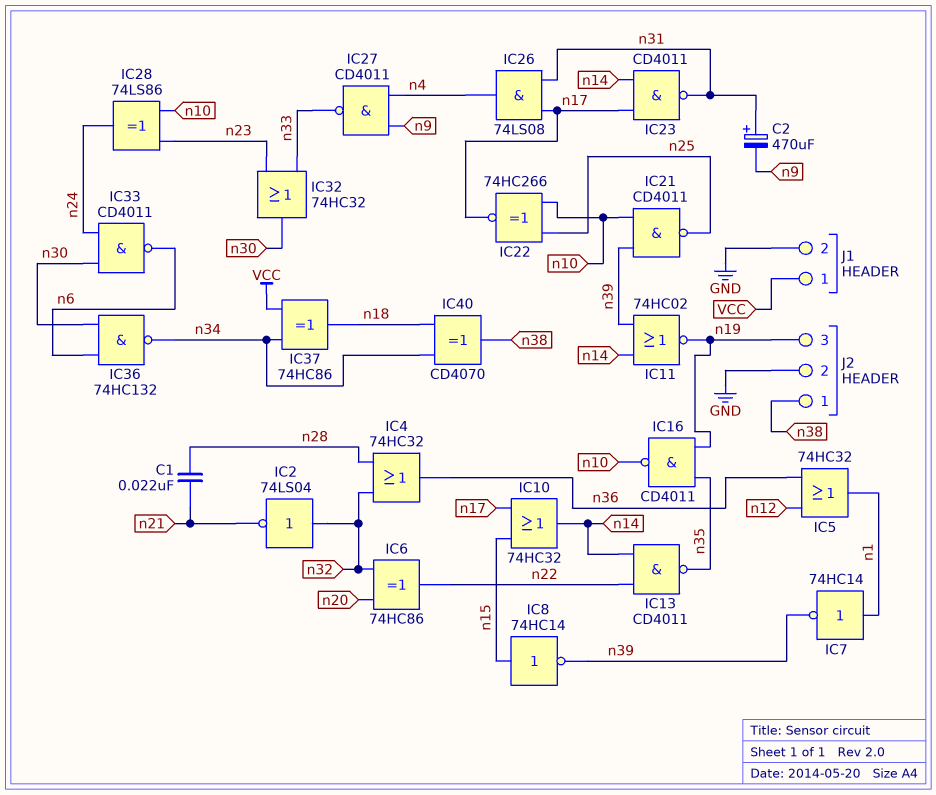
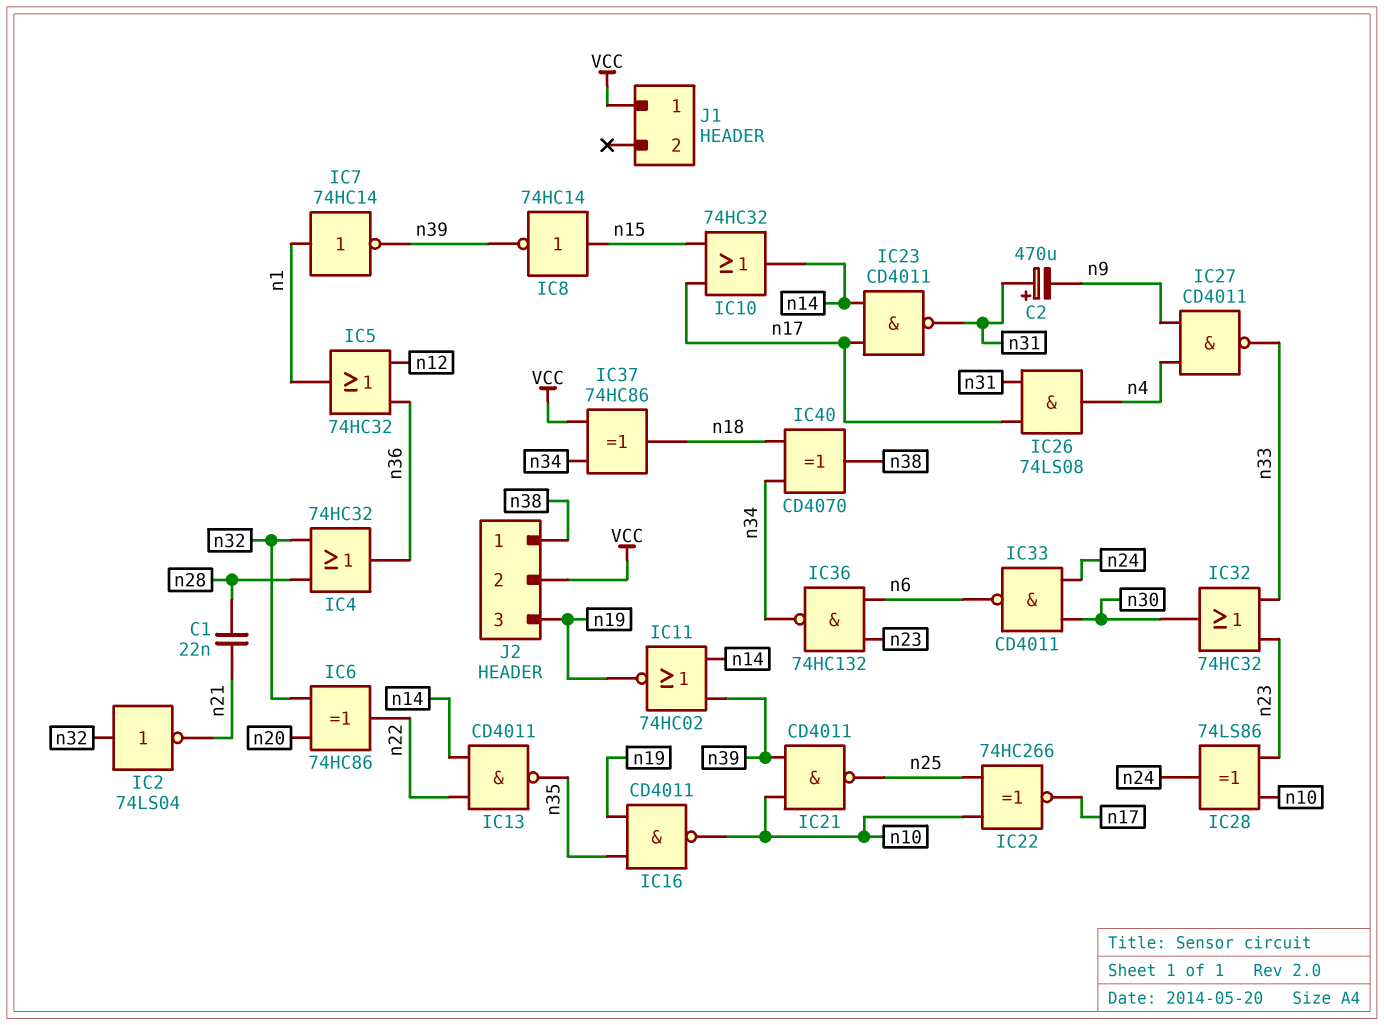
IC36: NAND 74HC132 (in n6, in n30, out n34) -> NAND 74HC132 (in n6, in n23, out n34)
J1 pin 2: GND -> none
J2 pin 2: GND -> VCC

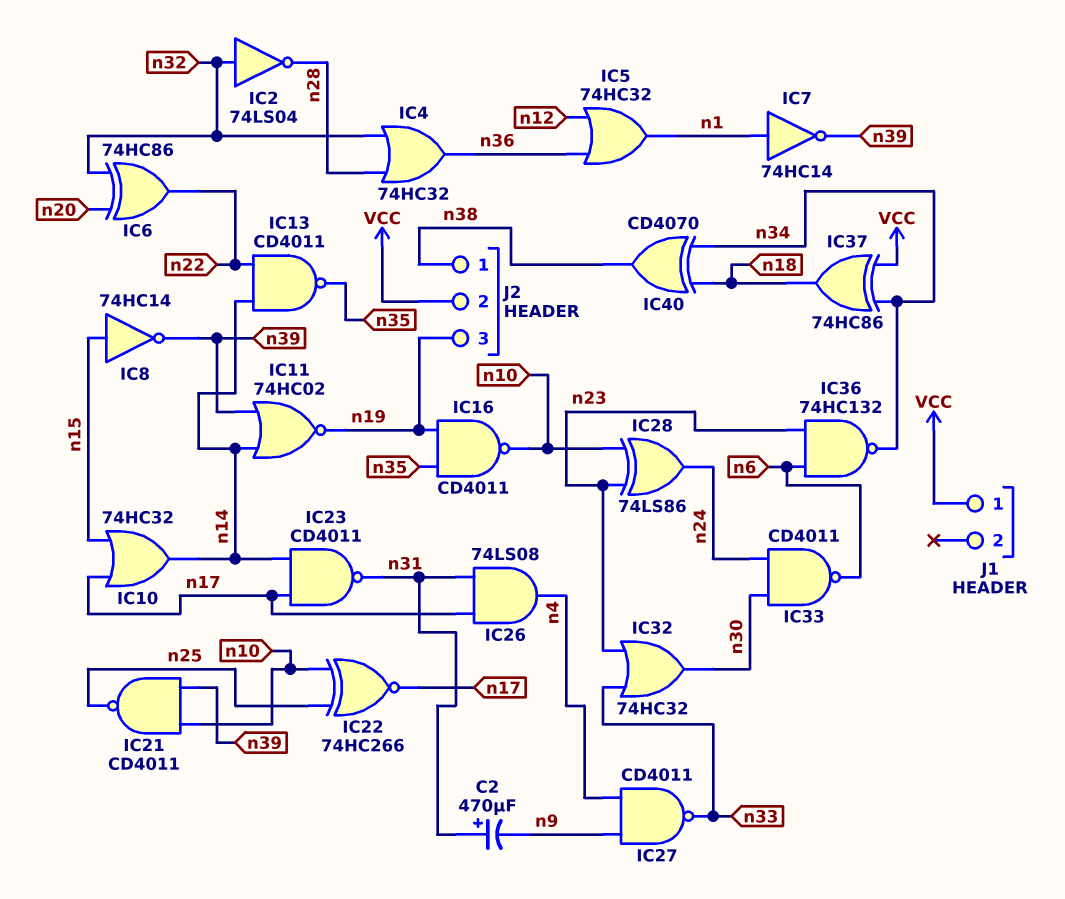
C1: 22nF (n21, n28) -> none
IC2: NOT 74LS04 (in n32, out n21) -> NOT 74LS04 (in n32, out n28)

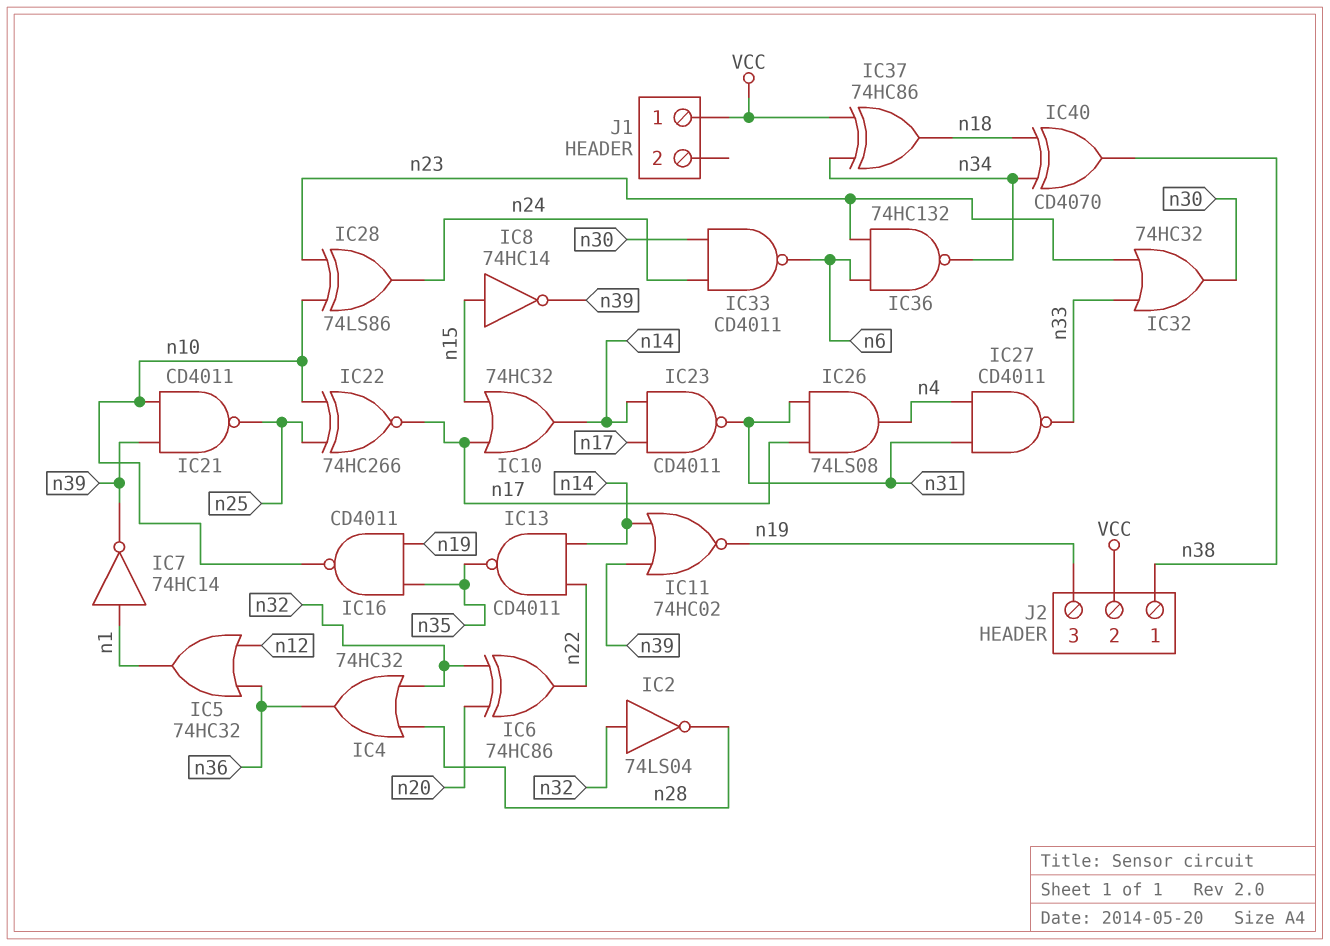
C2: 470uF (plus n31, minus n9) -> none
IC27: NAND CD4011 (in n4, in n9, out n33) -> NAND CD4011 (in n4, in n31, out n33)

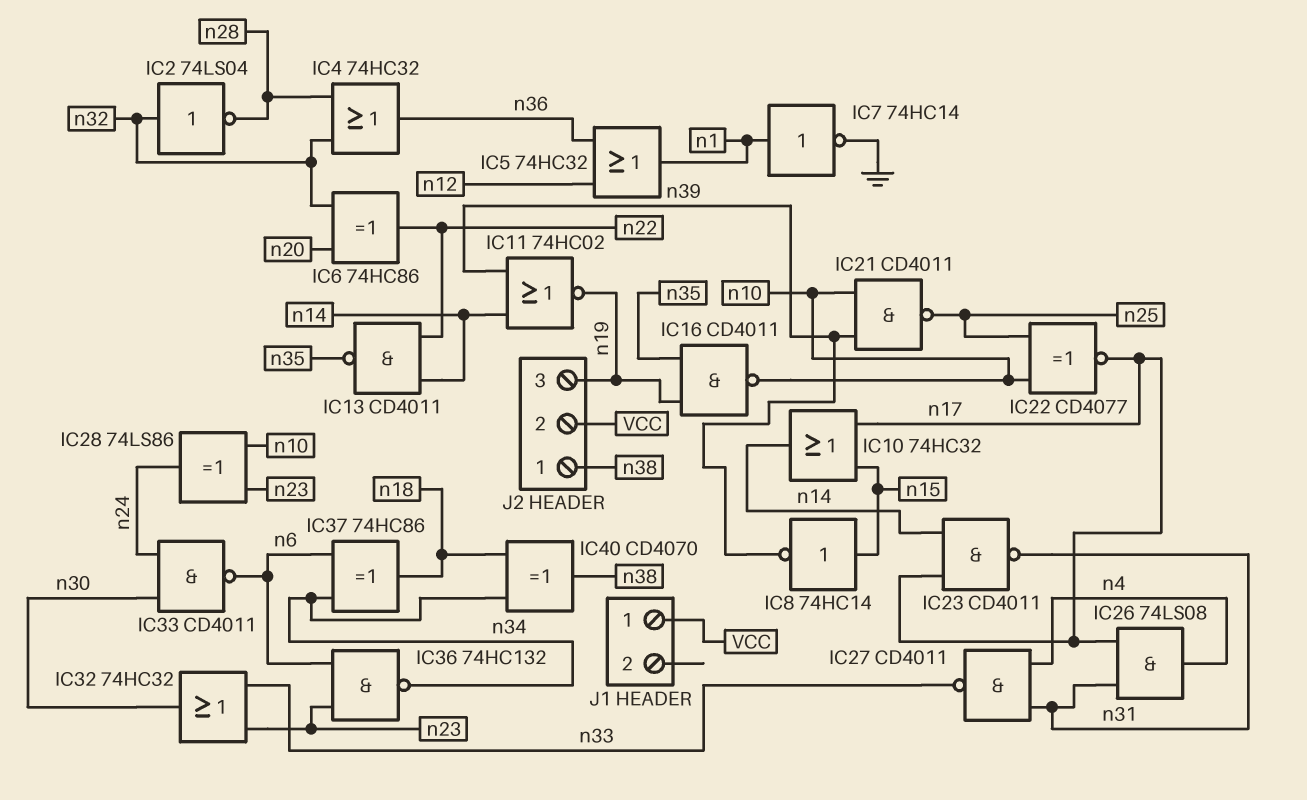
IC7: NOT 74HC14 (in n1, out n39) -> NOT 74HC14 (in n1, out GND)
IC22: XNOR 74HC266 (in n10, in n25, out n17) -> XNOR CD4077 (in n10, in n25, out n17)
IC37: XOR 74HC86 (in VCC, in n34, out n18) -> XOR 74HC86 (in n6, in n34, out n18)

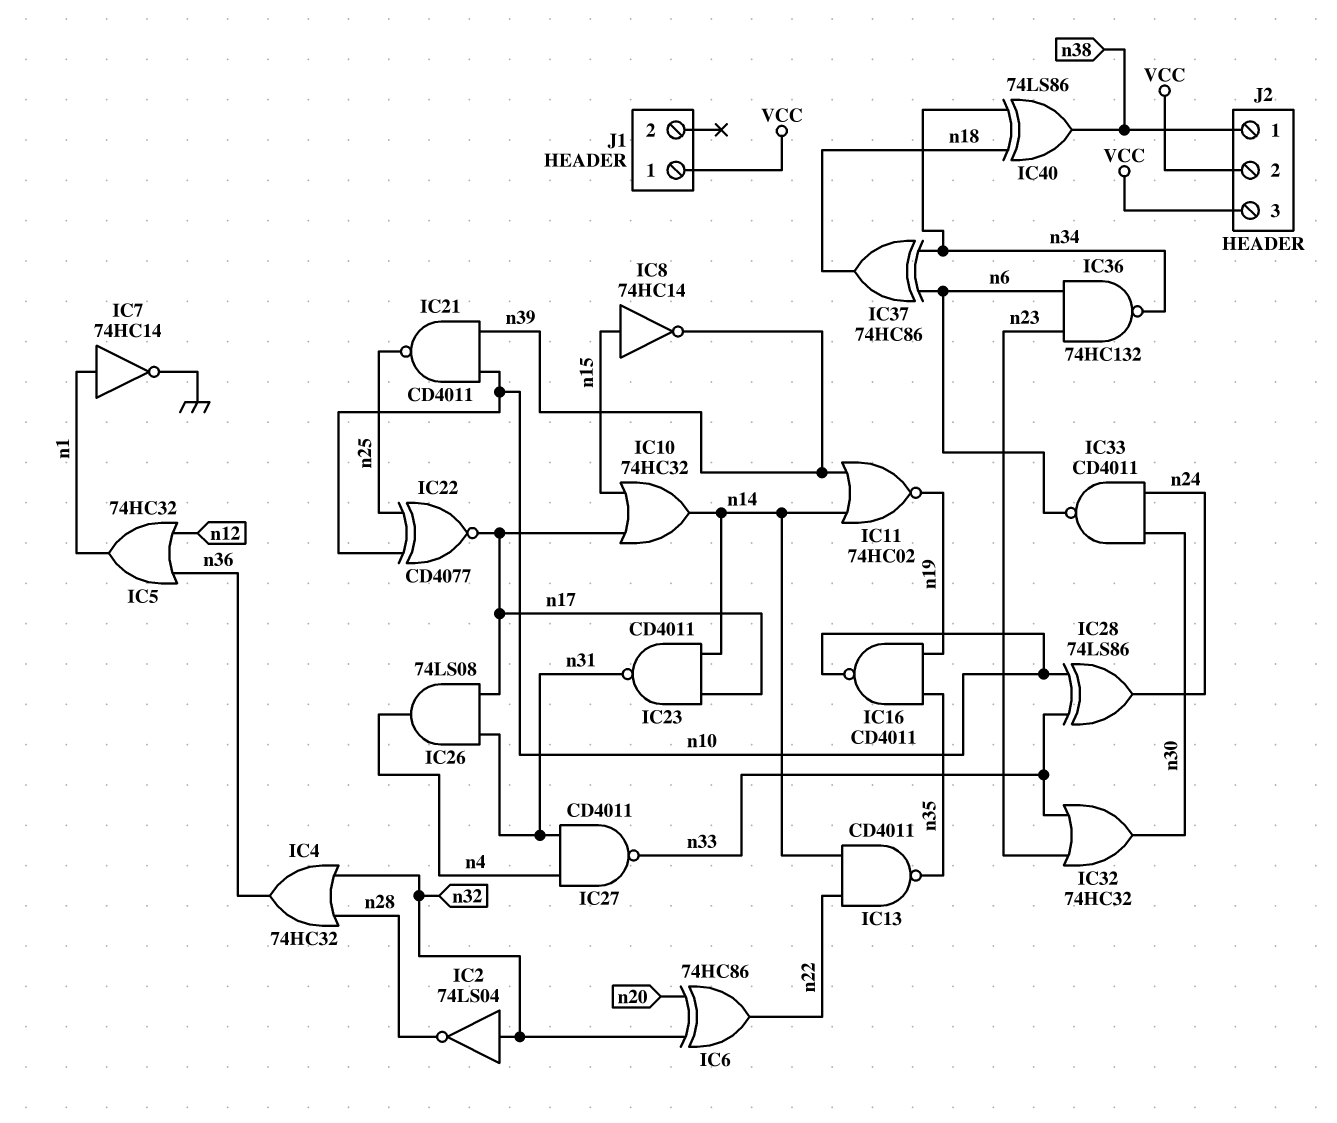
IC28: XOR 74LS86 (in n10, in n23, out n24) -> XOR 74LS86 (in n10, in n33, out n24)
IC40: XOR CD4070 (in n18, in n34, out n38) -> XOR 74LS86 (in n18, in n34, out n38)
J2 pin 3: n19 -> VCC

